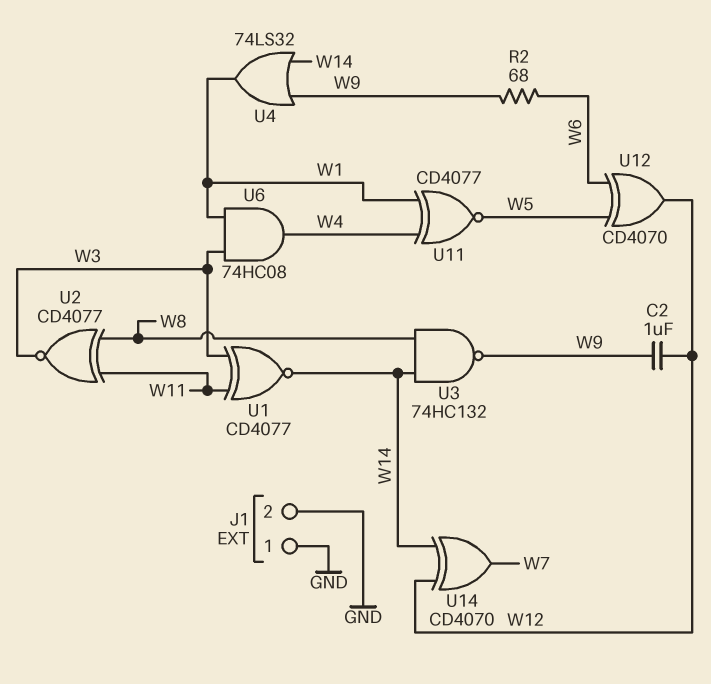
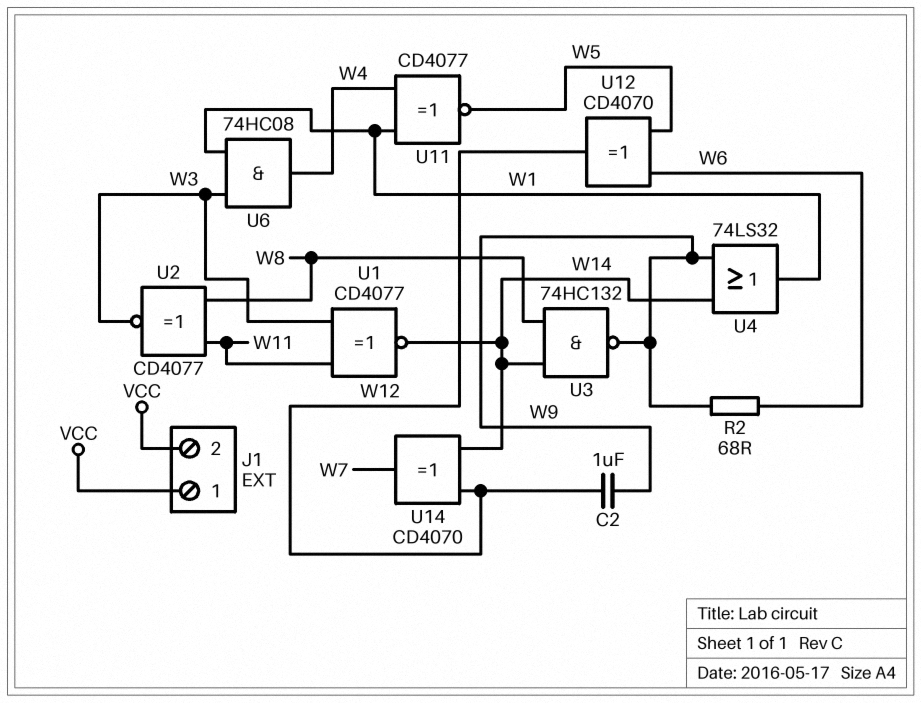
J1 pin 1: GND -> VCC
J1 pin 2: GND -> VCC

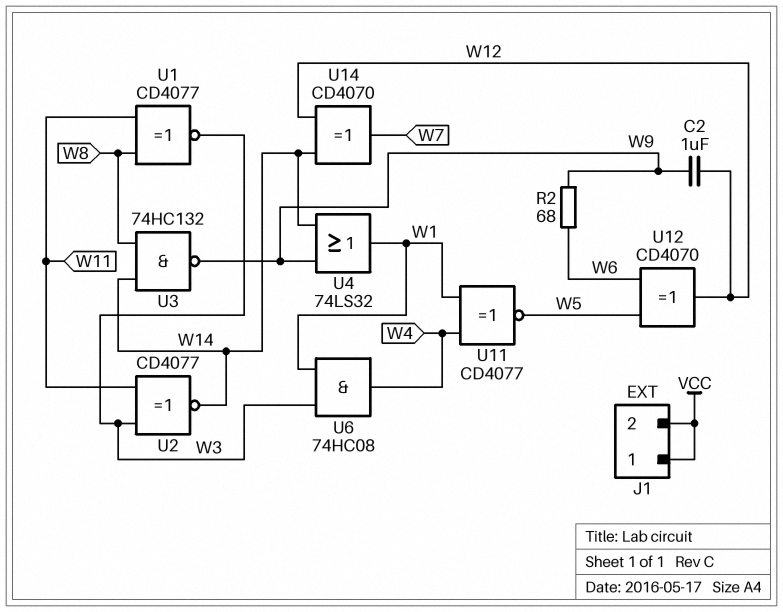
U1: XNOR CD4077 (in W3, in W11, out W14) -> XNOR CD4077 (in W8, in W11, out W3)
U2: XNOR CD4077 (in W8, in W11, out W3) -> XNOR CD4077 (in W3, in W11, out W14)

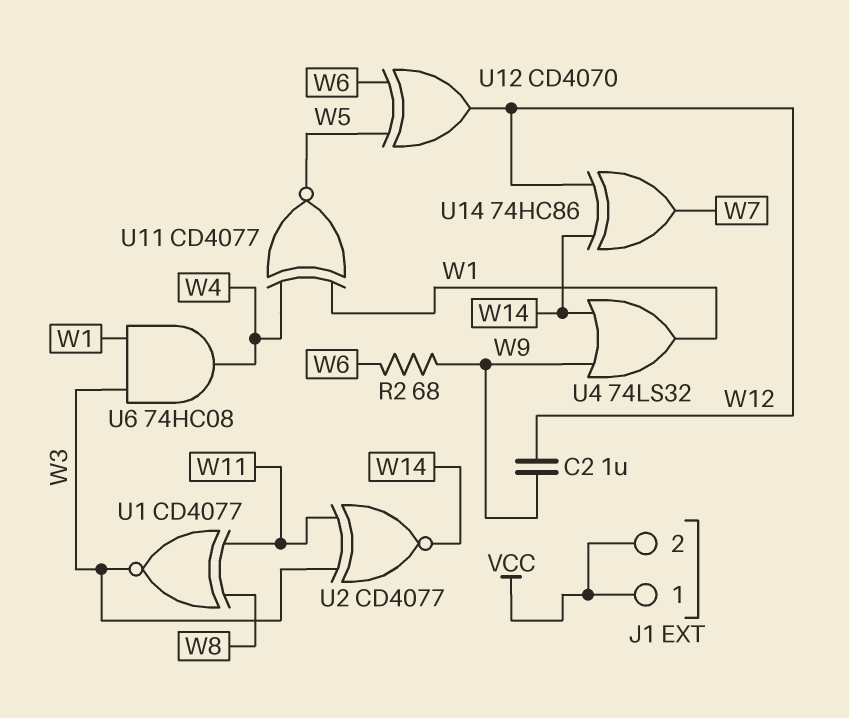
U3: NAND 74HC132 (in W8, in W14, out W9) -> none
U14: XOR CD4070 (in W12, in W14, out W7) -> XOR 74HC86 (in W12, in W14, out W7)

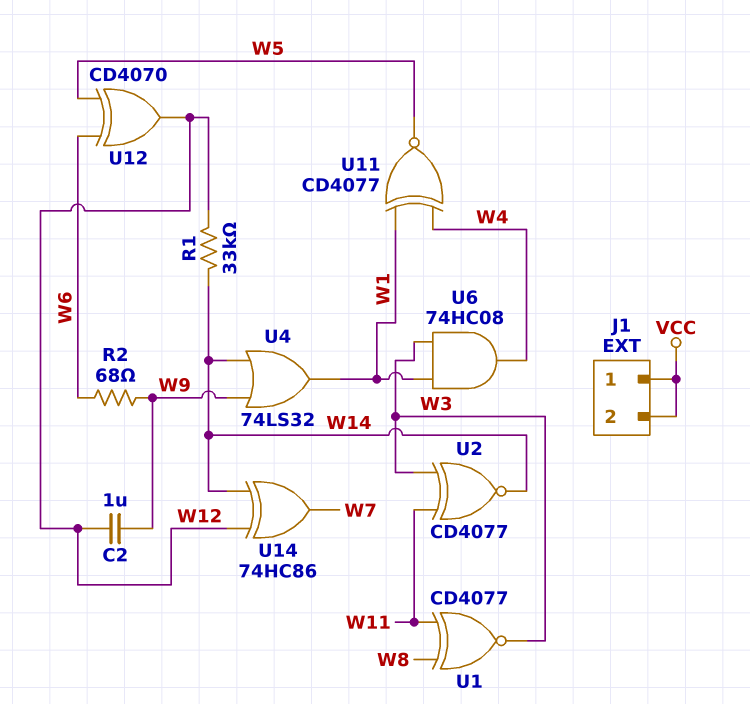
R1: none -> 33k (W12, W14)

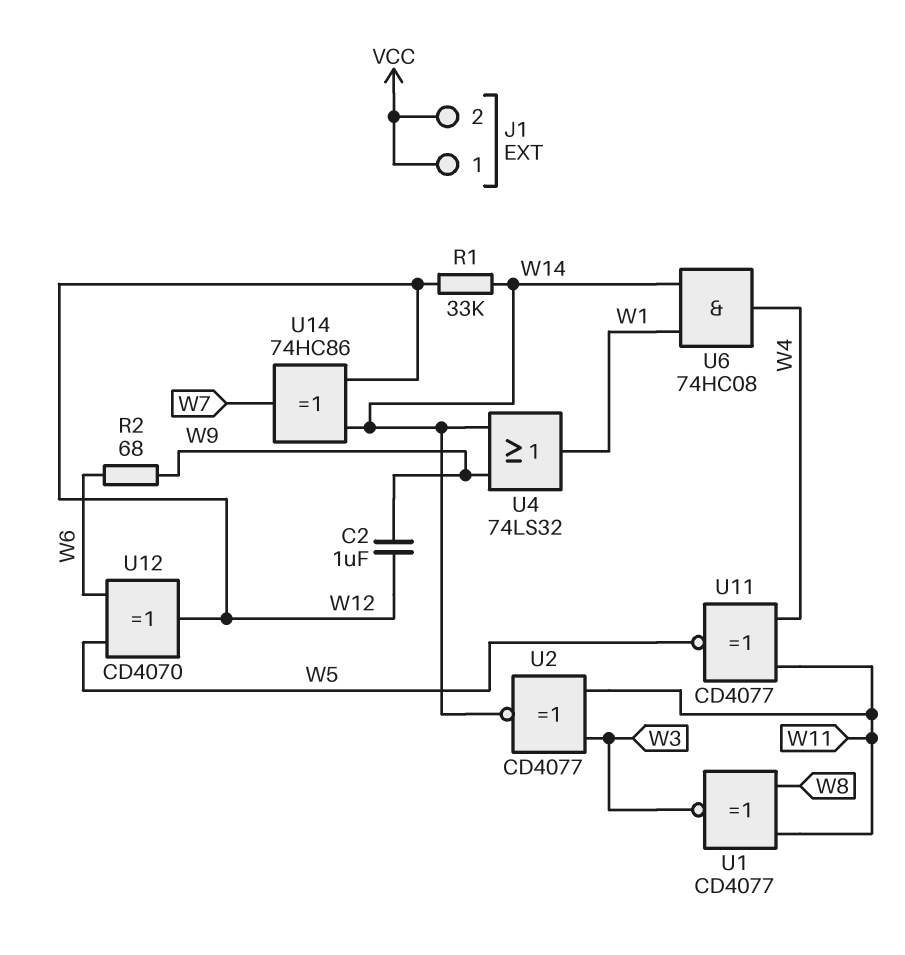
U6: AND 74HC08 (in W1, in W3, out W4) -> AND 74HC08 (in W1, in W14, out W4)
U11: XNOR CD4077 (in W1, in W4, out W5) -> XNOR CD4077 (in W4, in W11, out W5)

